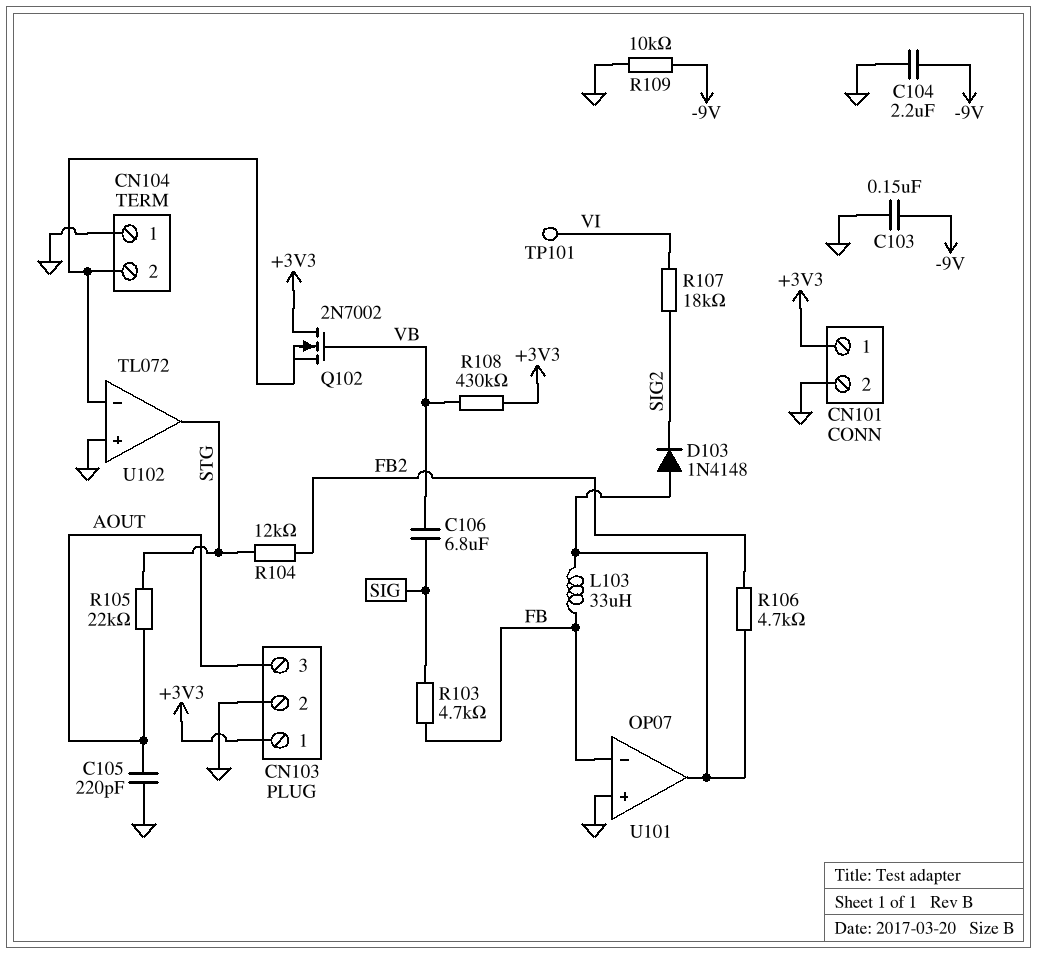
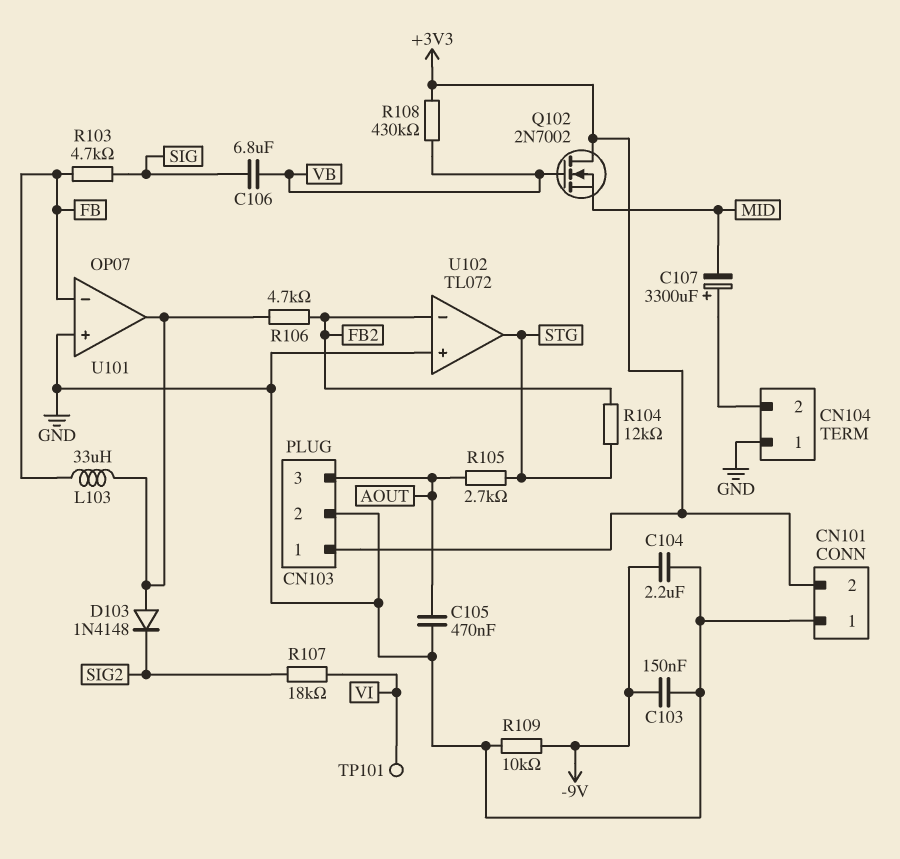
C105: 220pF (AOUT, GND) -> 470nF (AOUT, GND)
C107: none -> 3300uF (plus CN104/2, minus MID)
CN101 pin 1: +3V3 -> GND
CN101 pin 2: GND -> +3V3
Q102: NMOS 2N7002 (G VB, D +3V3, S CN104/2) -> NMOS 2N7002 (G VB, D +3V3, S MID)
R105: 22k (AOUT, STG) -> 2.7k (AOUT, STG)
U102 pin in-: CN104/2 -> FB2

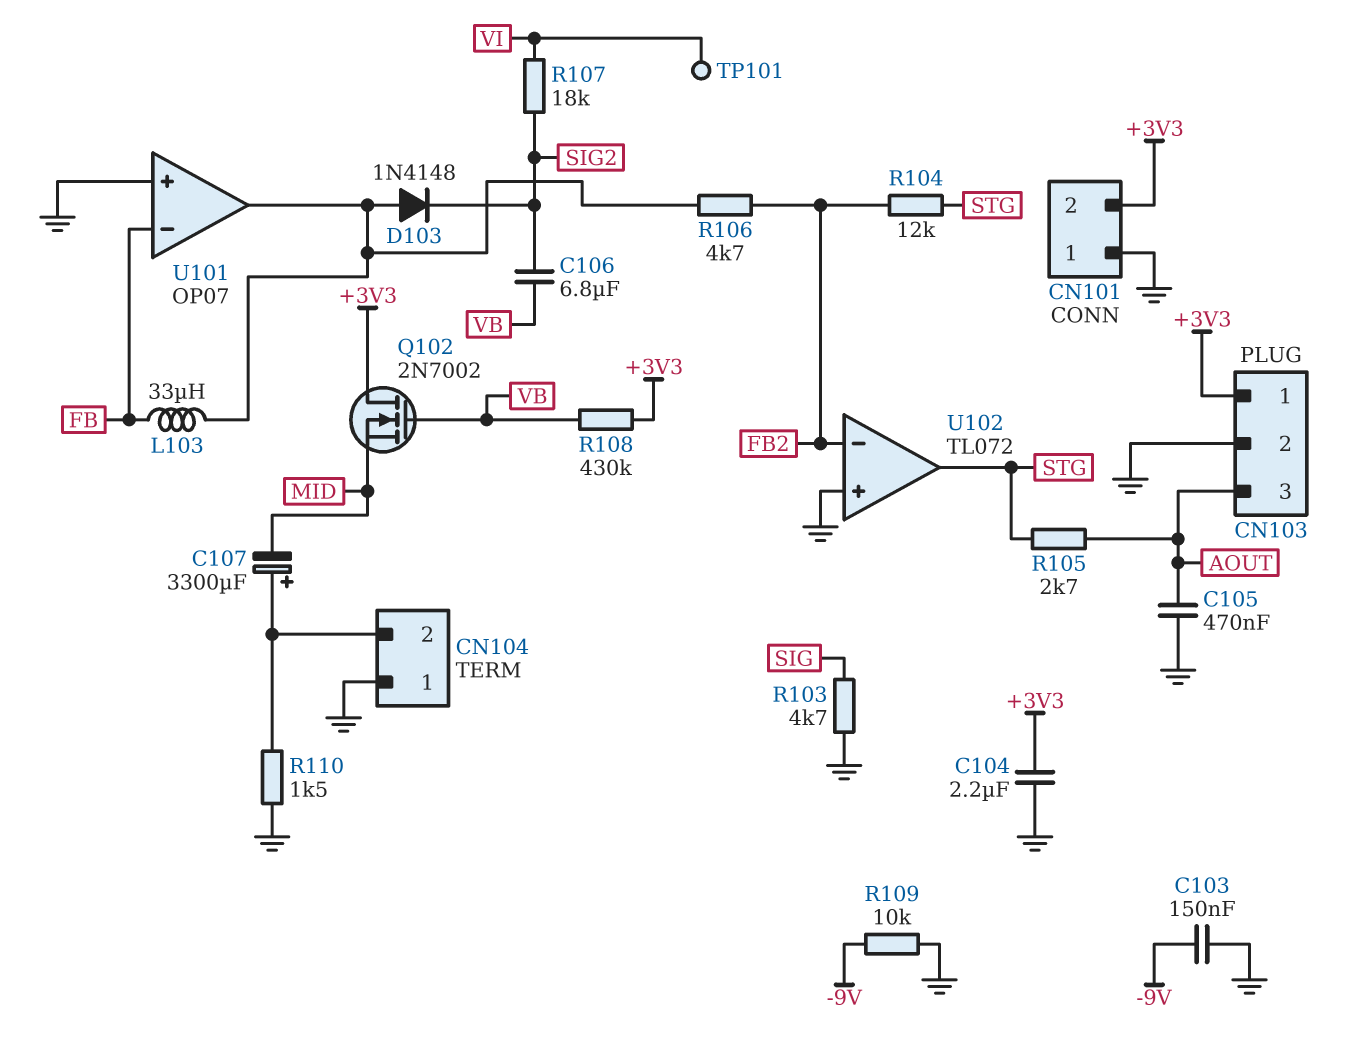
C104: 2.2uF (-9V, GND) -> 2.2uF (+3V3, GND)
C106: 6.8uF (SIG, VB) -> 6.8uF (SIG2, VB)
R103: 4.7k (FB, SIG) -> 4.7k (GND, SIG)
R110: none -> 1.5k (CN104/2, GND)

